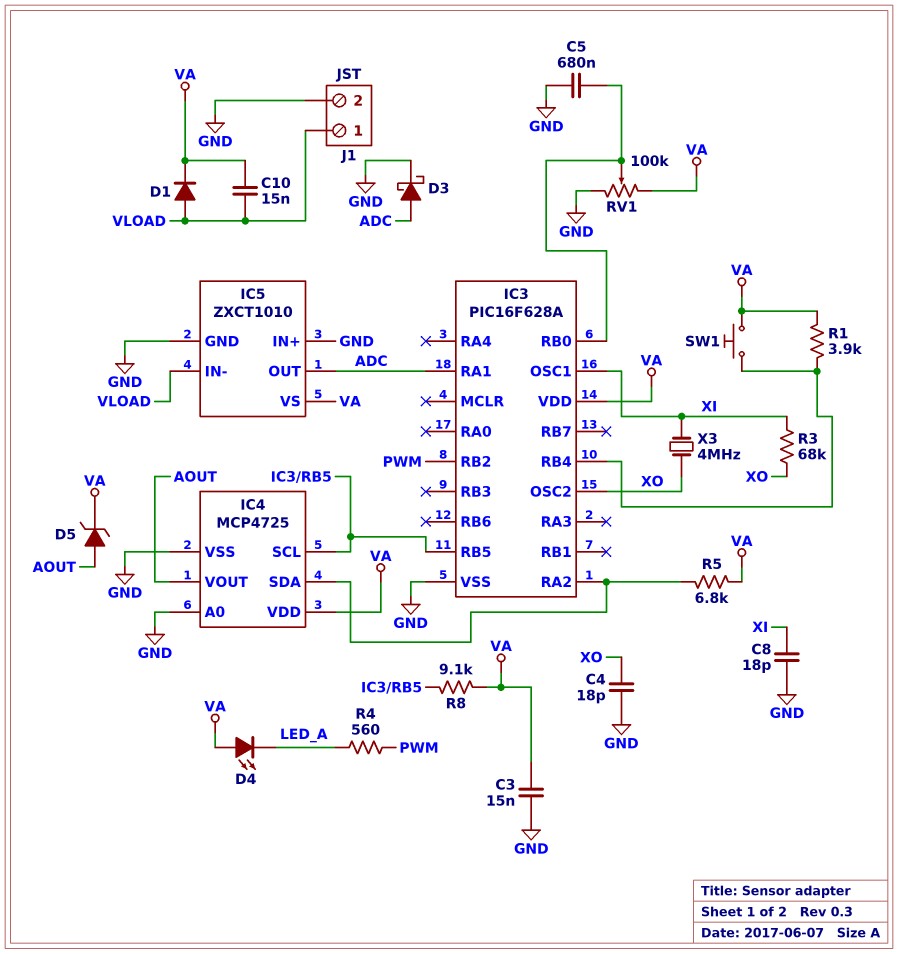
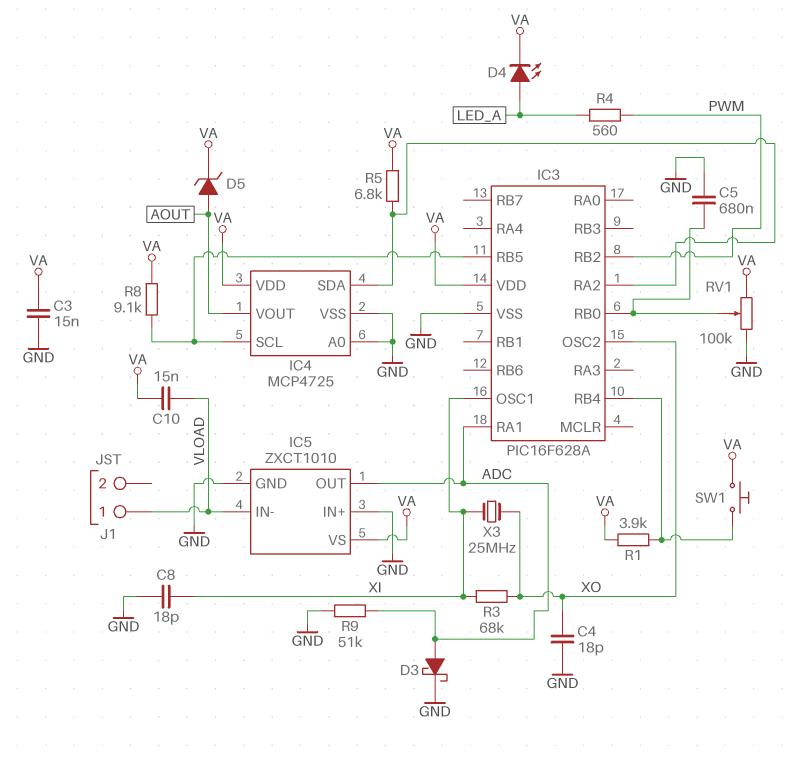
D1: diode (A VLOAD, K VA) -> none
D4: LED (A VA, K LED_A) -> LED (A LED_A, K VA)
J1 pin 2: GND -> none
R9: none -> 51k (ADC, GND)
X3: 4MHz (XI, XO) -> 25MHz (XI, XO)

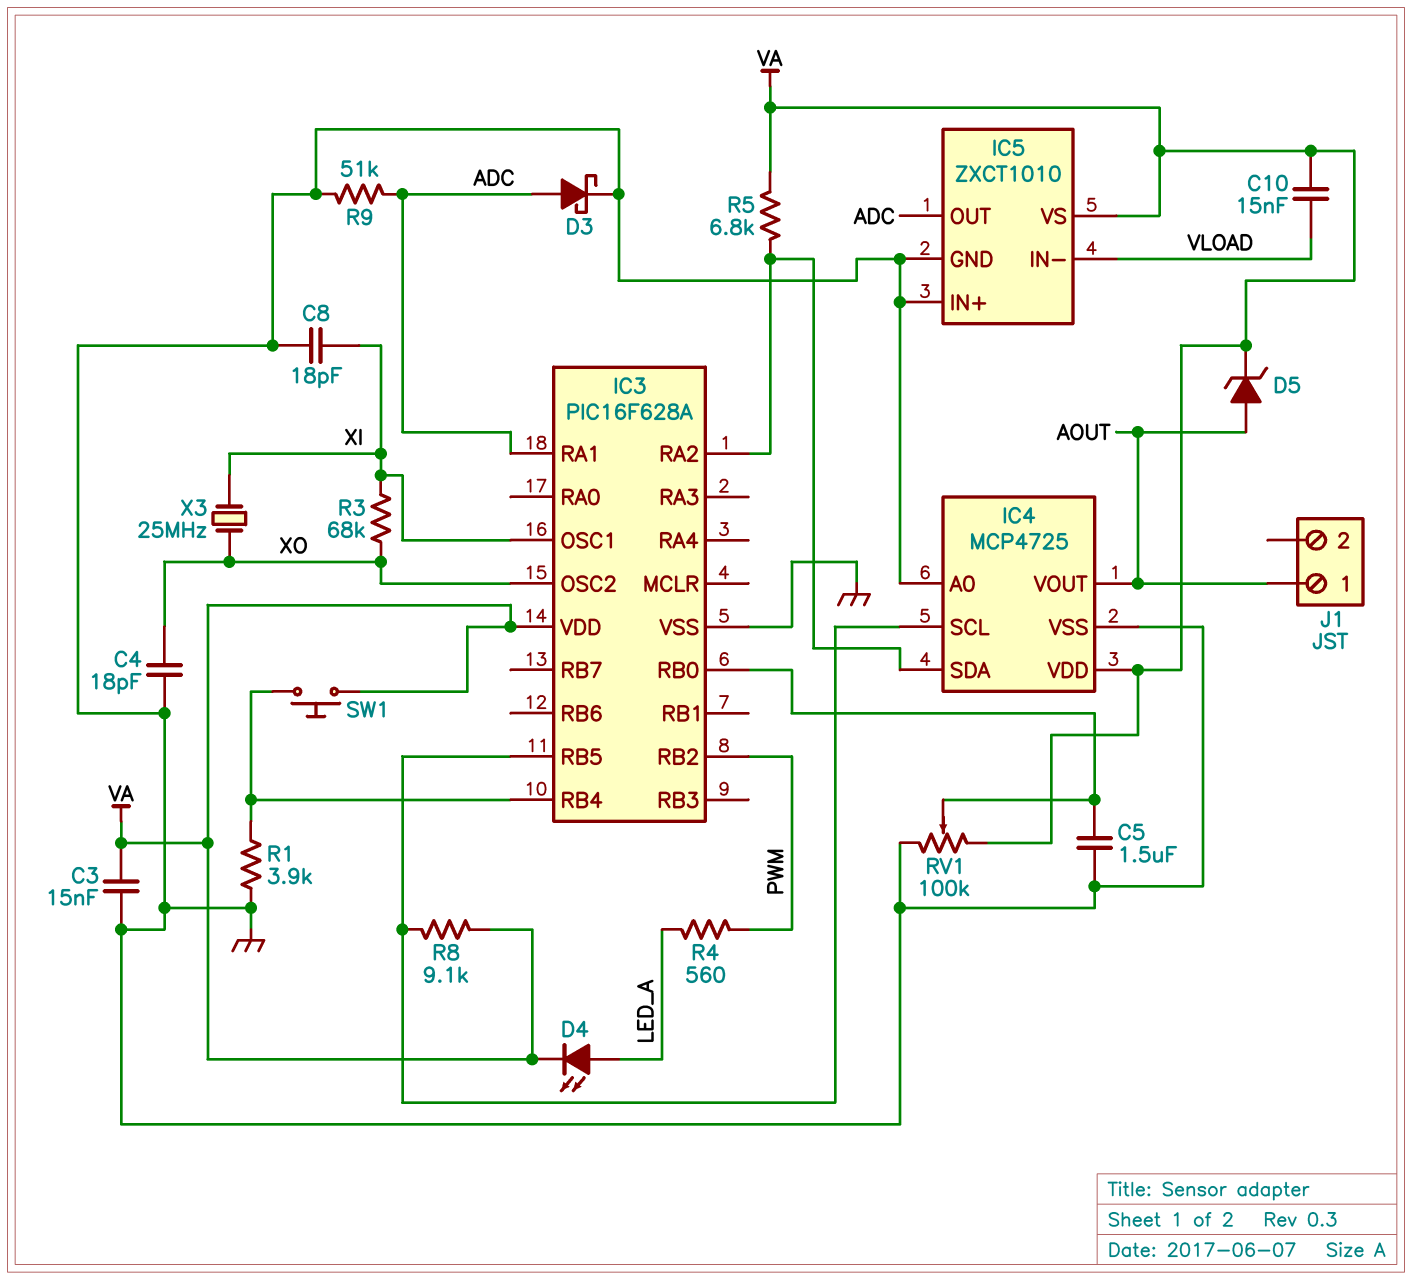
C5: 680nF (GND, IC3/RB0) -> 1.5uF (GND, IC3/RB0)
J1 pin 1: VLOAD -> AOUT
R1: 3.9k (IC3/RB4, VA) -> 3.9k (GND, IC3/RB4)

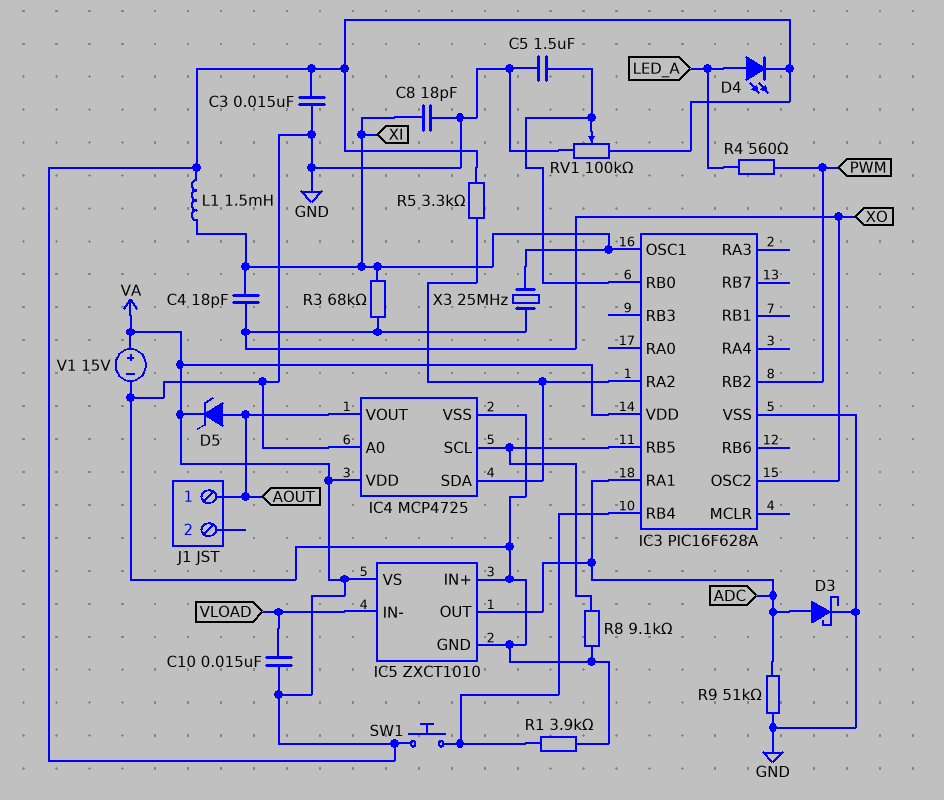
C4: 18pF (GND, XO) -> 18pF (XI, XO)
L1: none -> 1.5mH (VA, XI)
R5: 6.8k (IC3/RA2, VA) -> 3.3k (IC3/RA2, VA)
R8: 9.1k (IC3/RB5, VA) -> 9.1k (GND, IC3/RB5)
V1: none -> 15V (plus VA, minus GND)

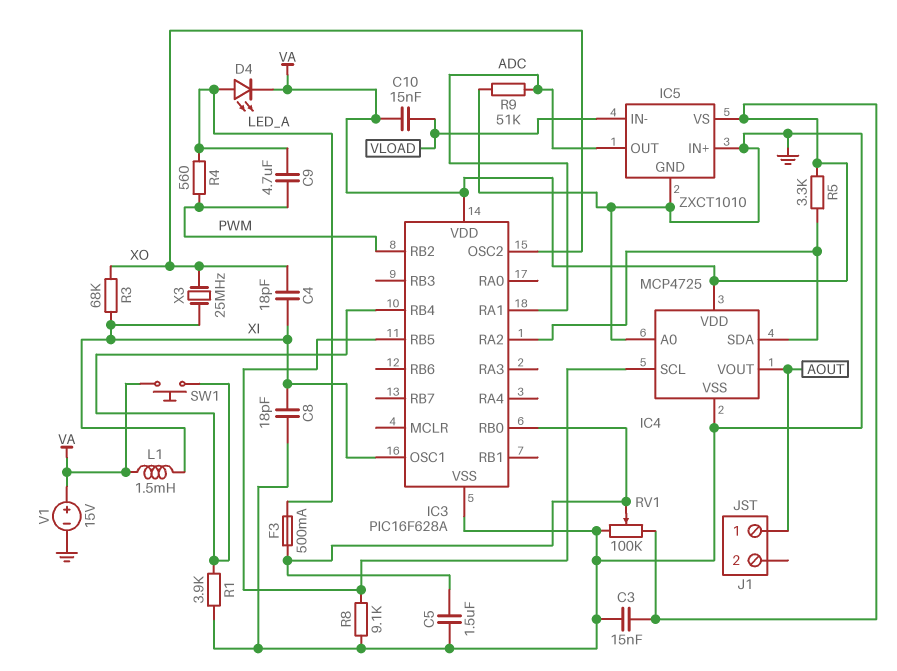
C9: none -> 4.7uF (LED_A, PWM)
D3: schottky (A ADC, K GND) -> none
D5: zener (A AOUT, K VA) -> none
F3: none -> 500mA (IC3/RB0, LED_A)

